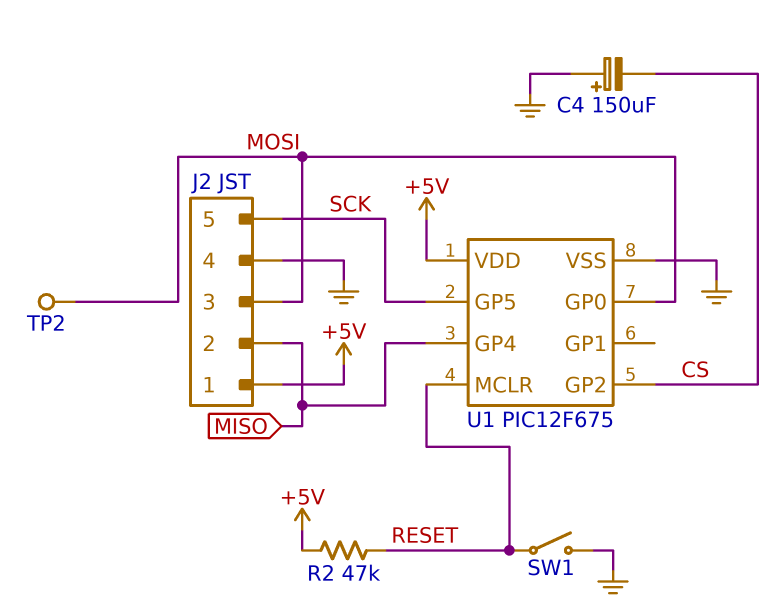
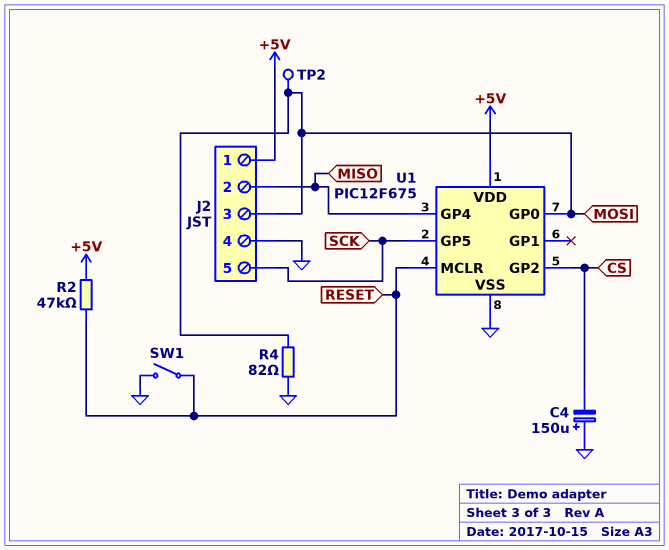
R4: none -> 82 (GND, MOSI)

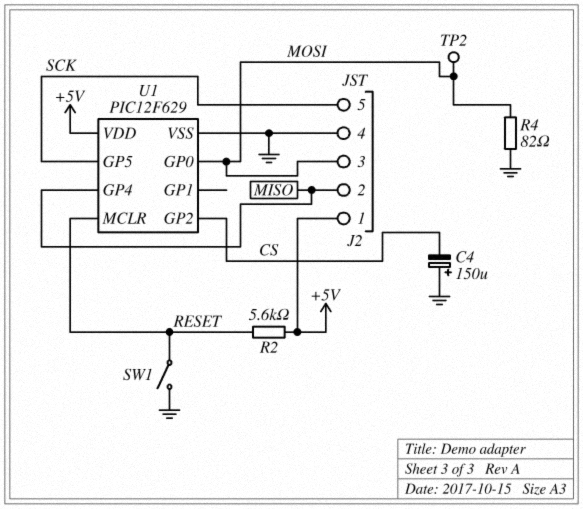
R2: 47k (+5V, RESET) -> 5.6k (+5V, RESET)
U1: PIC12F675 -> PIC12F629

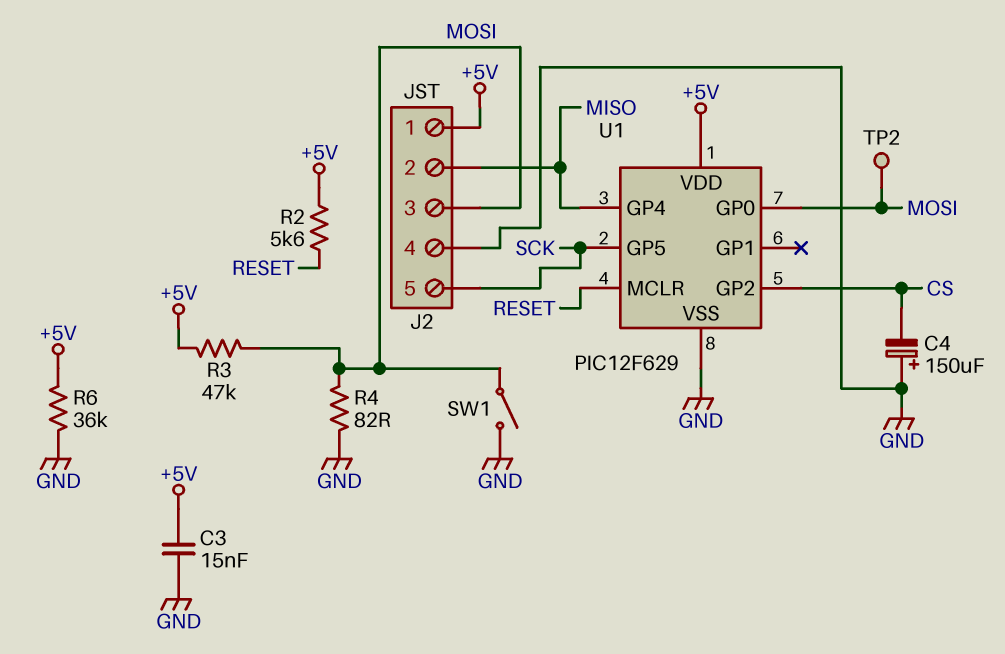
C3: none -> 15nF (+5V, GND)
R3: none -> 47k (+5V, MOSI)
R6: none -> 36k (+5V, GND)
SW1: switch (GND, RESET) -> switch (GND, MOSI)

